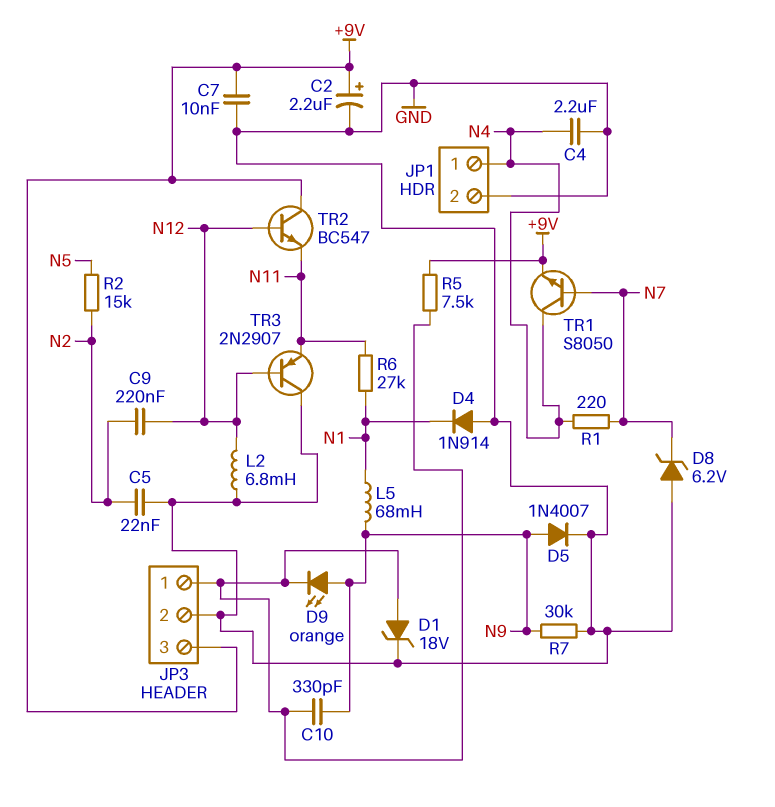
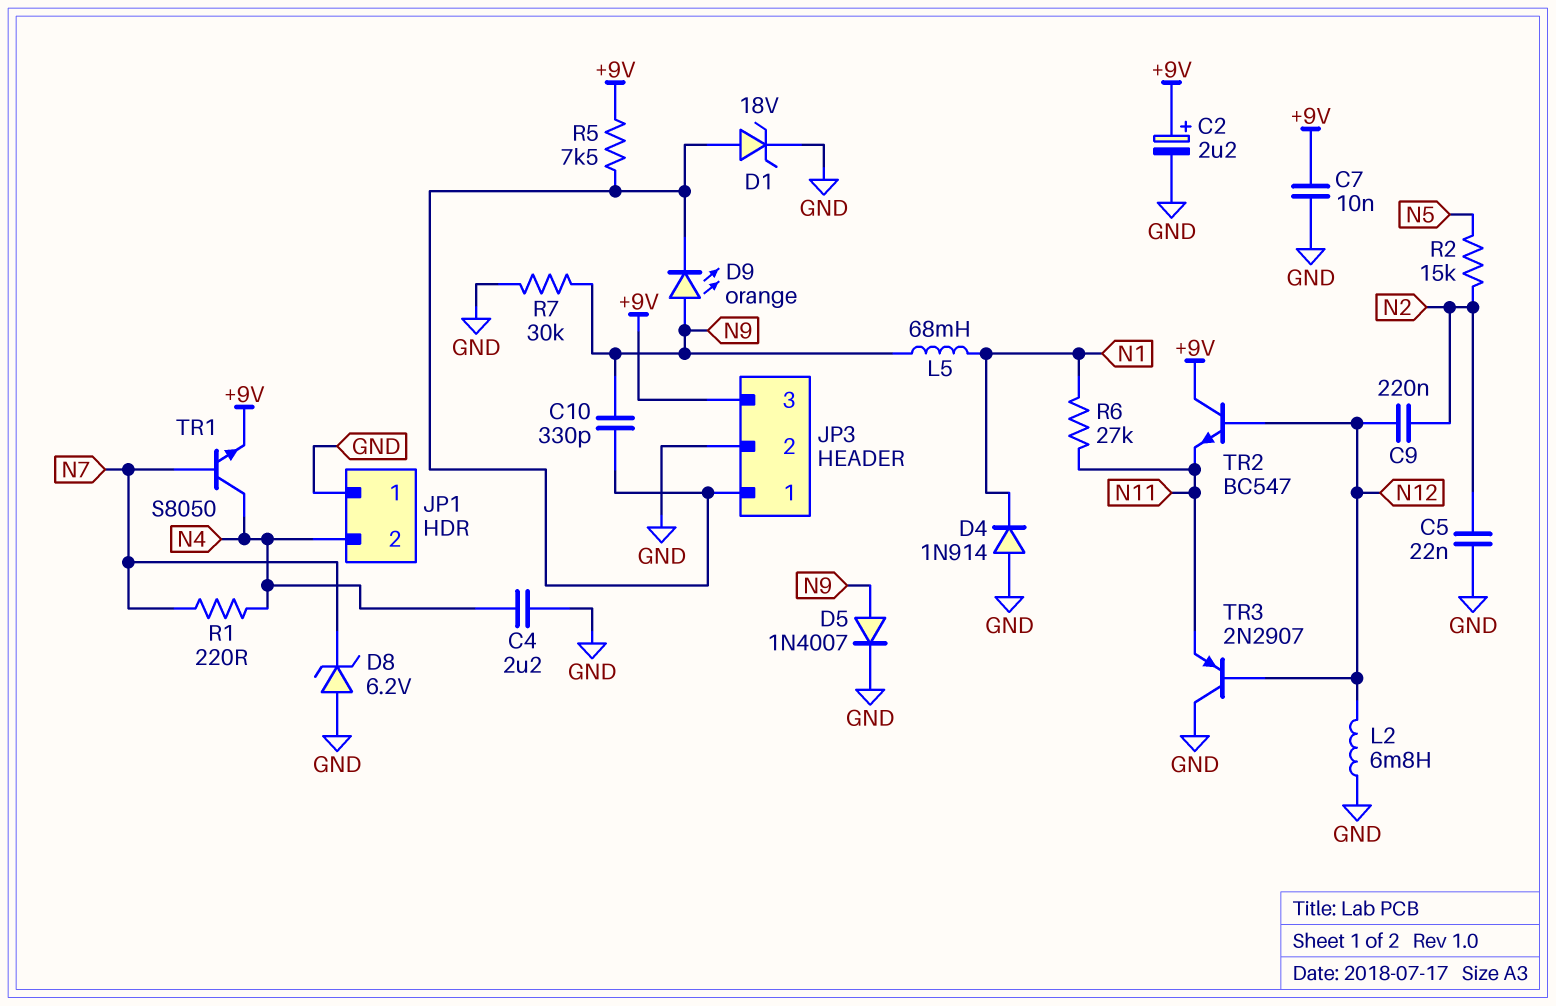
JP1 pin 1: N4 -> GND
JP1 pin 2: GND -> N4

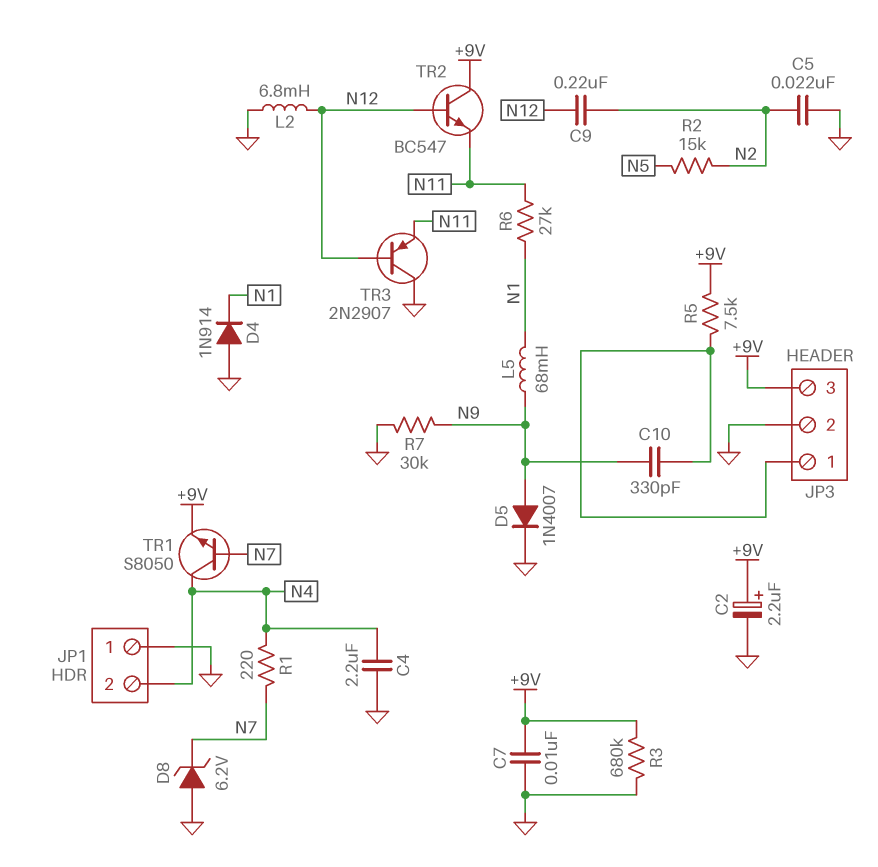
D1: zener 18V (A JP3/1, K GND) -> none
D9: LED orange (A N9, K JP3/1) -> none
R3: none -> 680k (+9V, GND)

